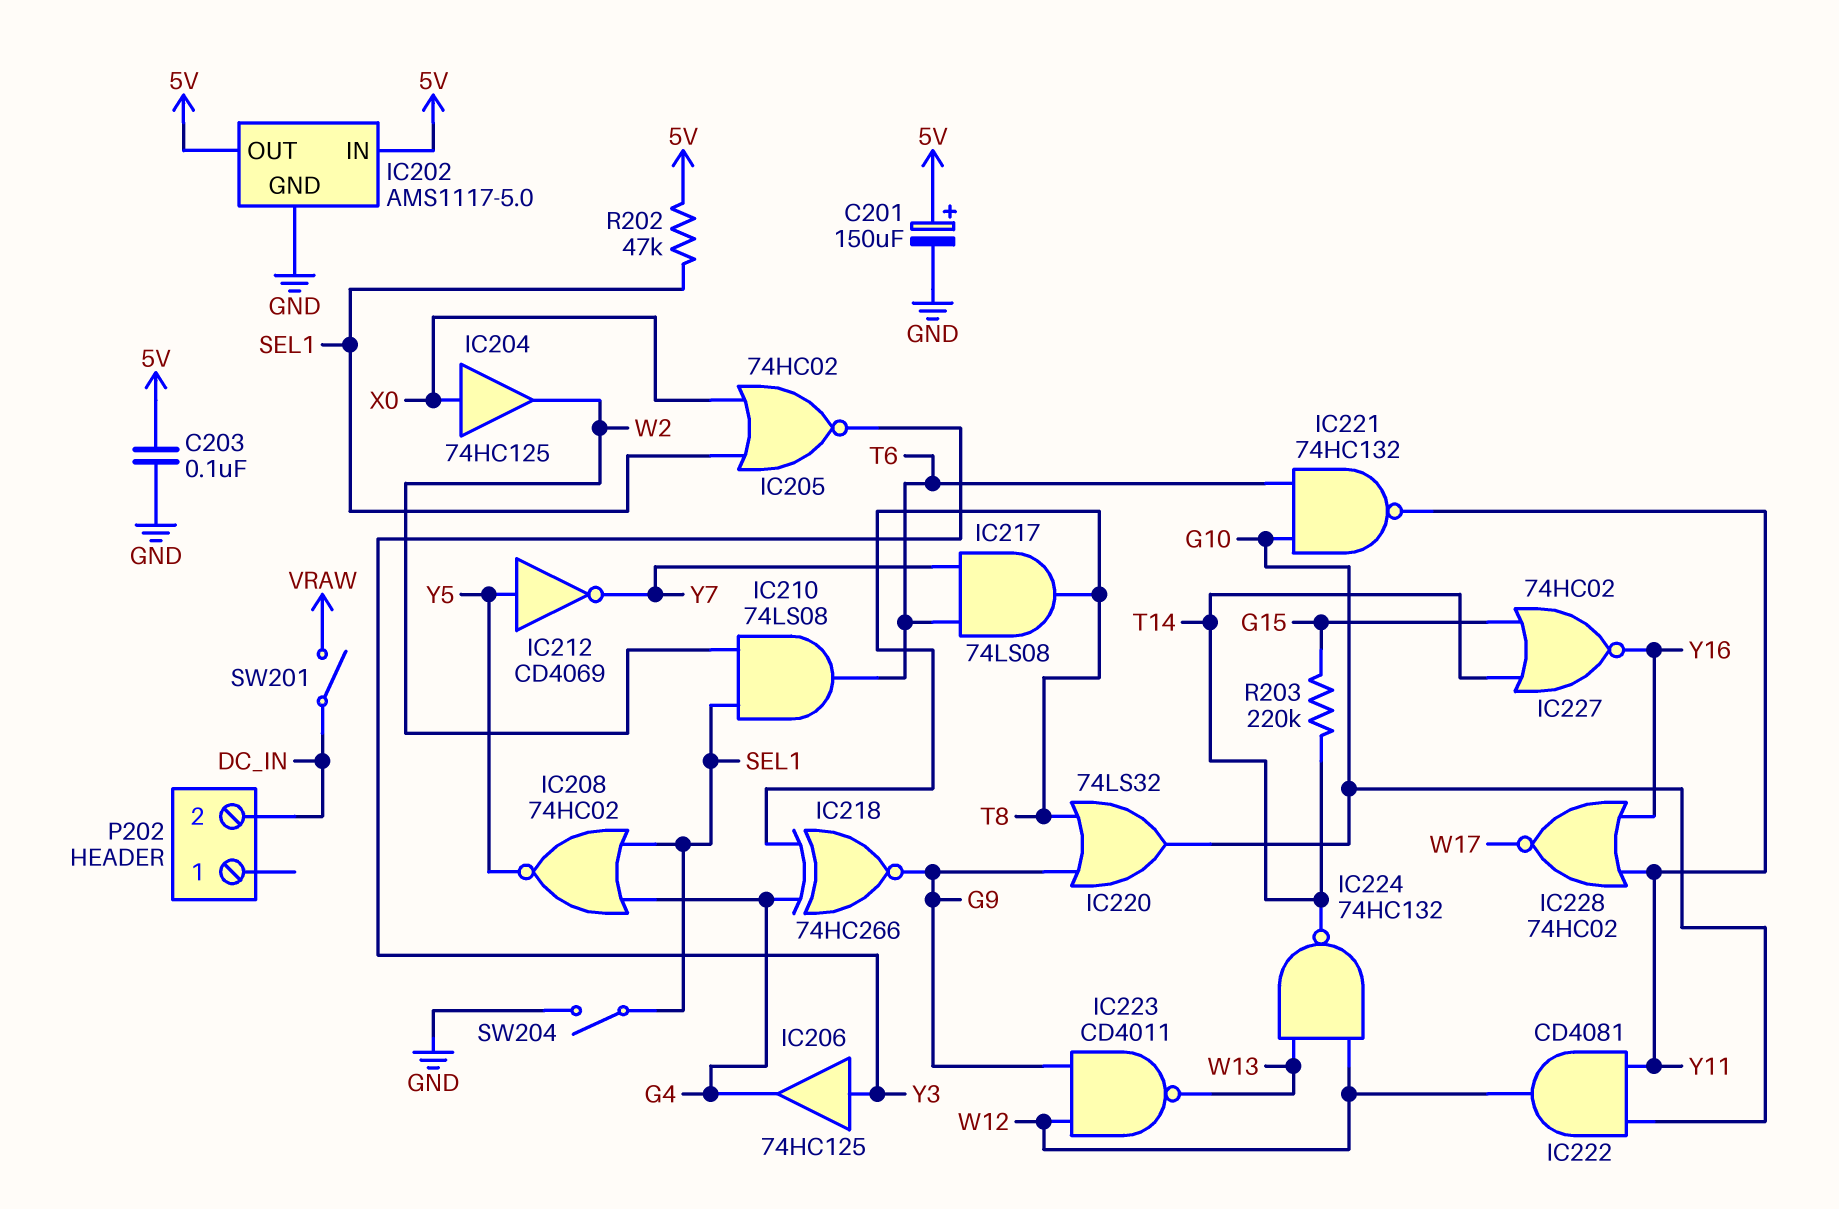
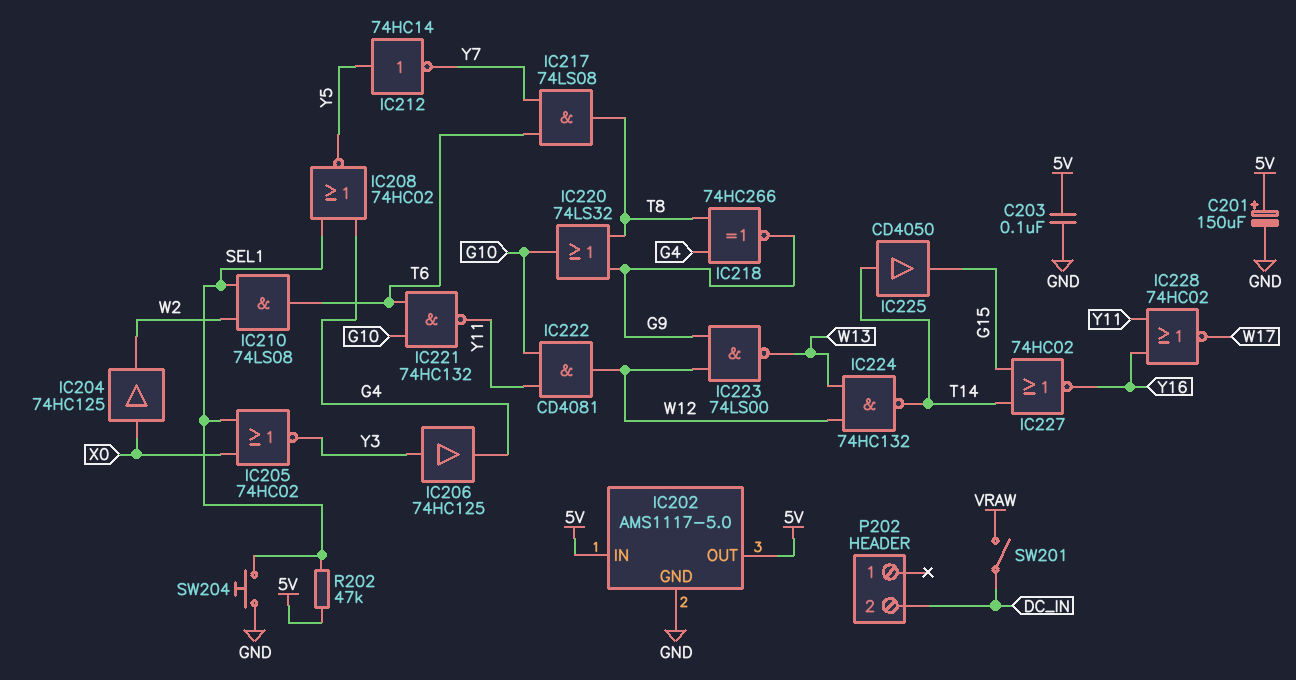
IC212: NOT CD4069 (in Y5, out Y7) -> NOT 74HC14 (in Y5, out Y7)
IC223: NAND CD4011 (in G9, in W12, out W13) -> NAND 74LS00 (in G9, in W12, out W13)
IC225: none -> buffer CD4050 (in T14, out G15)
R203: 220k (G15, T14) -> none
SW204: switch (GND, SEL1) -> button (GND, SEL1)

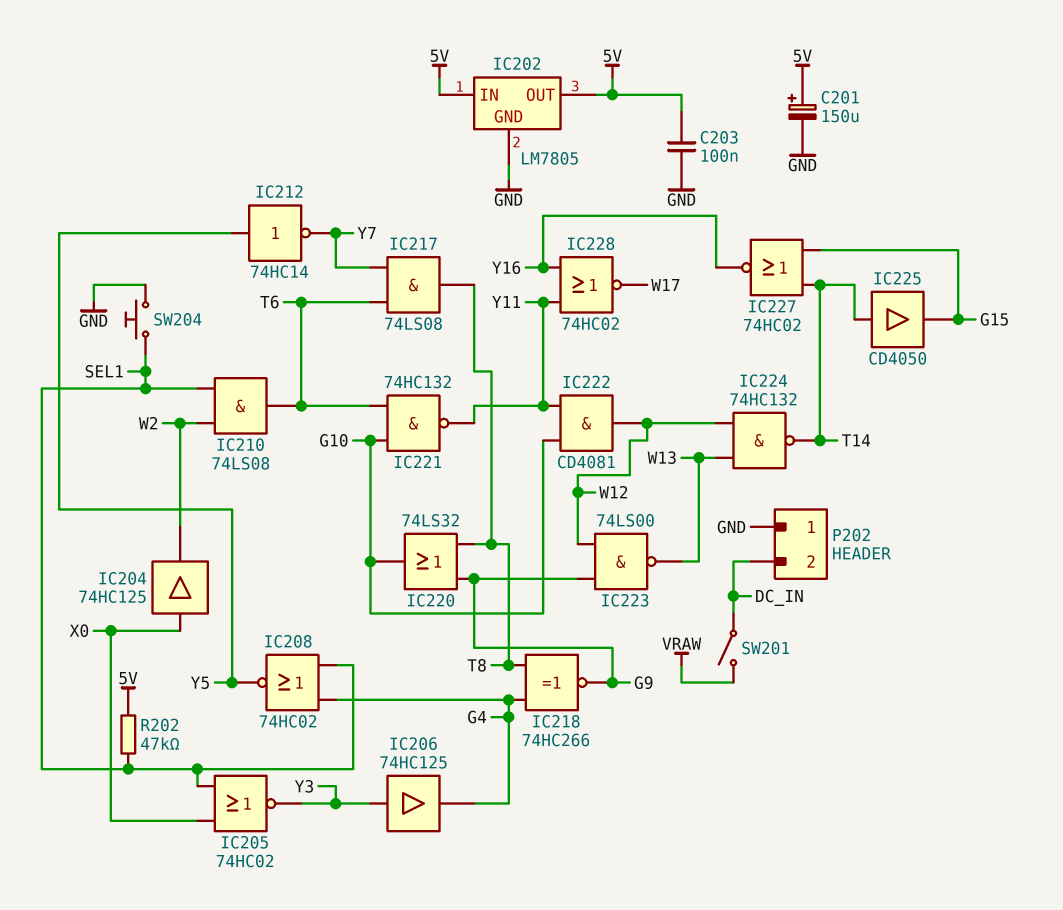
IC202: AMS1117-5.0 -> LM7805
P202 pin 1: none -> GND

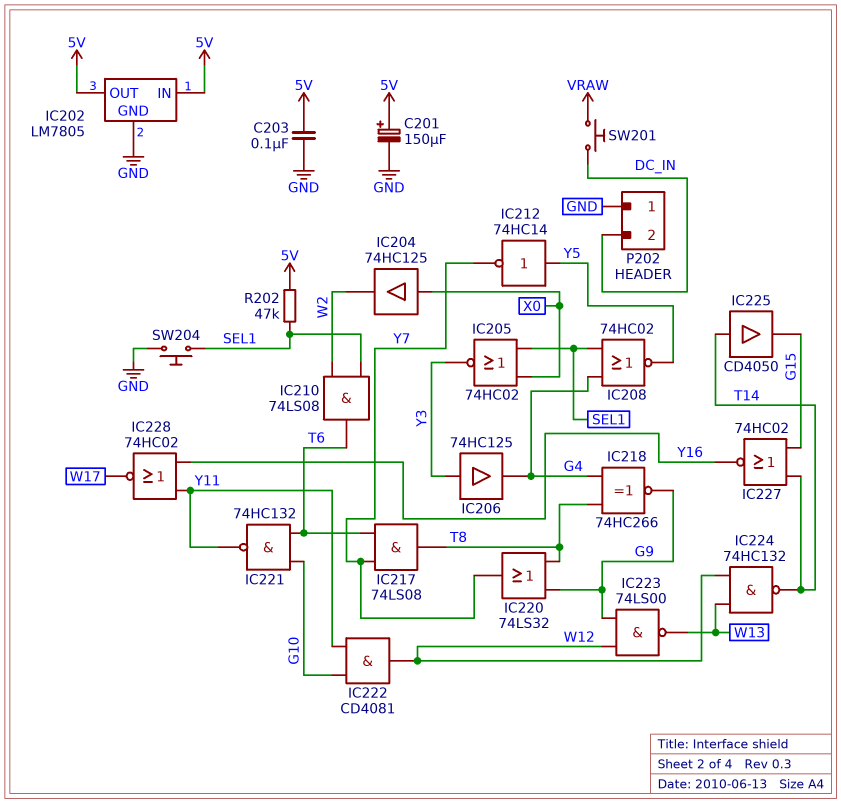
IC220: OR 74LS32 (in G9, in T8, out G10) -> OR 74LS32 (in G9, in T8, out Y7)
SW201: switch (DC_IN, VRAW) -> button (DC_IN, VRAW)

